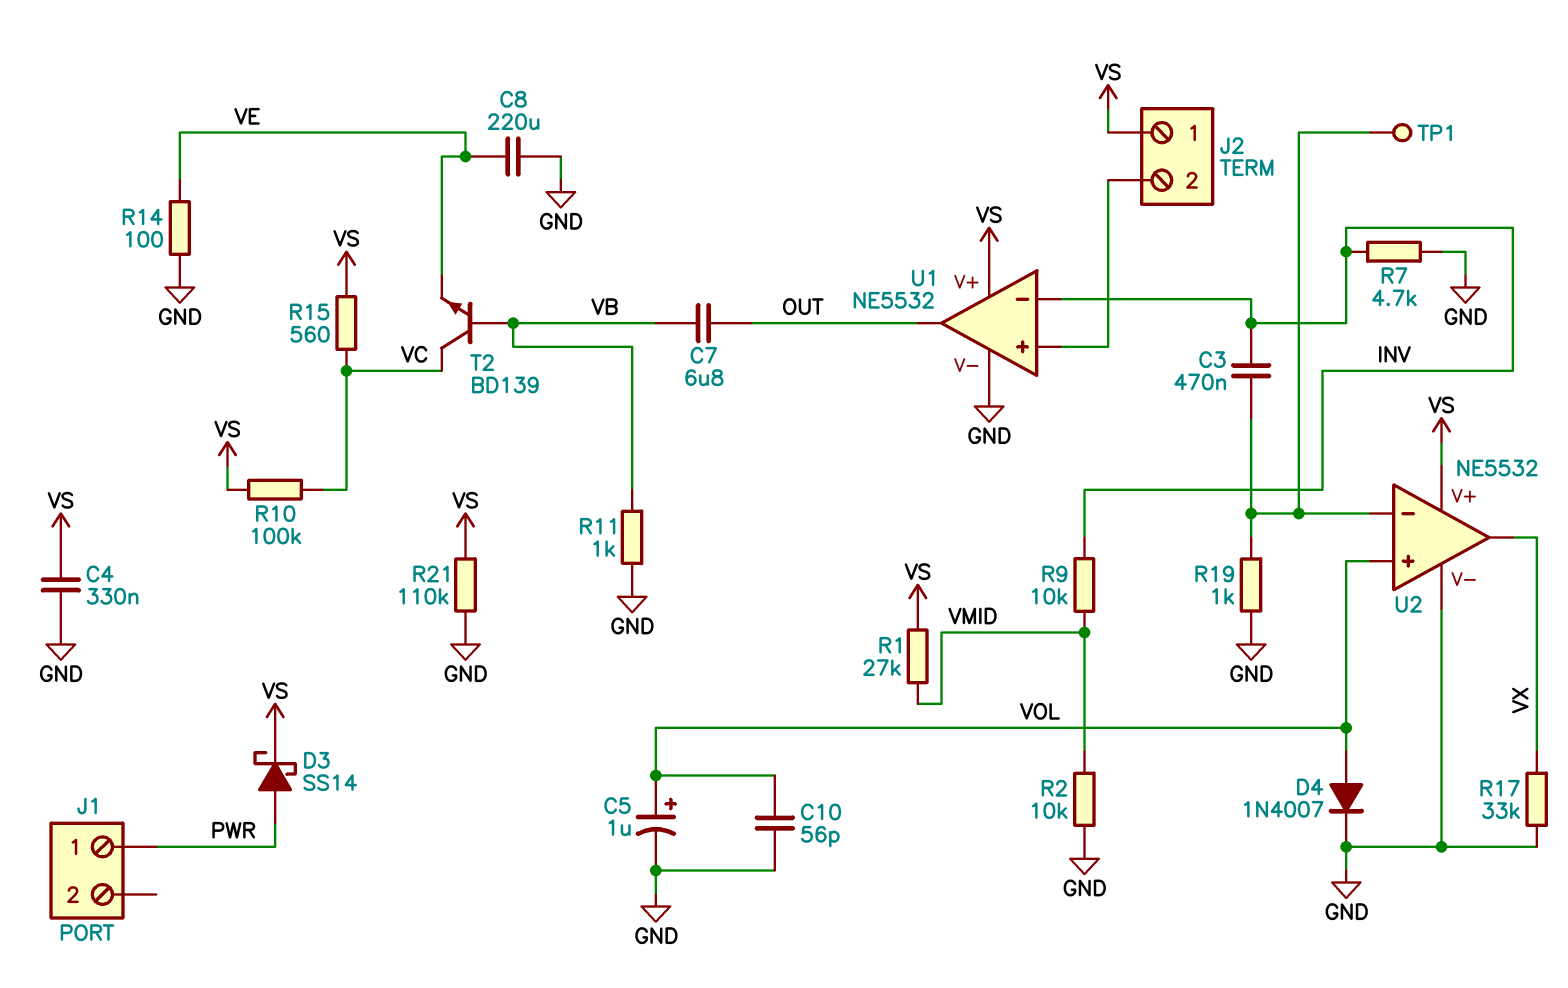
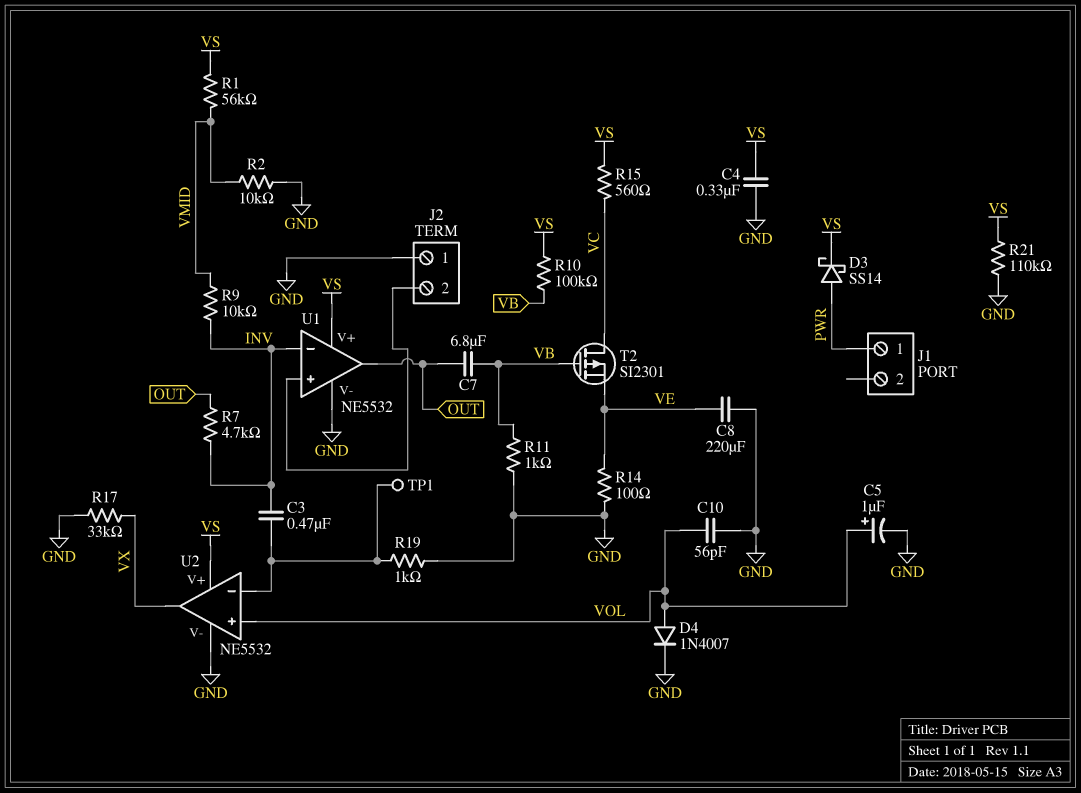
J2 pin 1: VS -> GND
R1: 27k (VMID, VS) -> 56k (VMID, VS)
R7: 4.7k (GND, INV) -> 4.7k (INV, OUT)
R10: 100k (VC, VS) -> 100k (VB, VS)
T2: NPN BD139 (B VB, C VC, E VE) -> PMOS SI2301 (G VB, D VC, S VE)

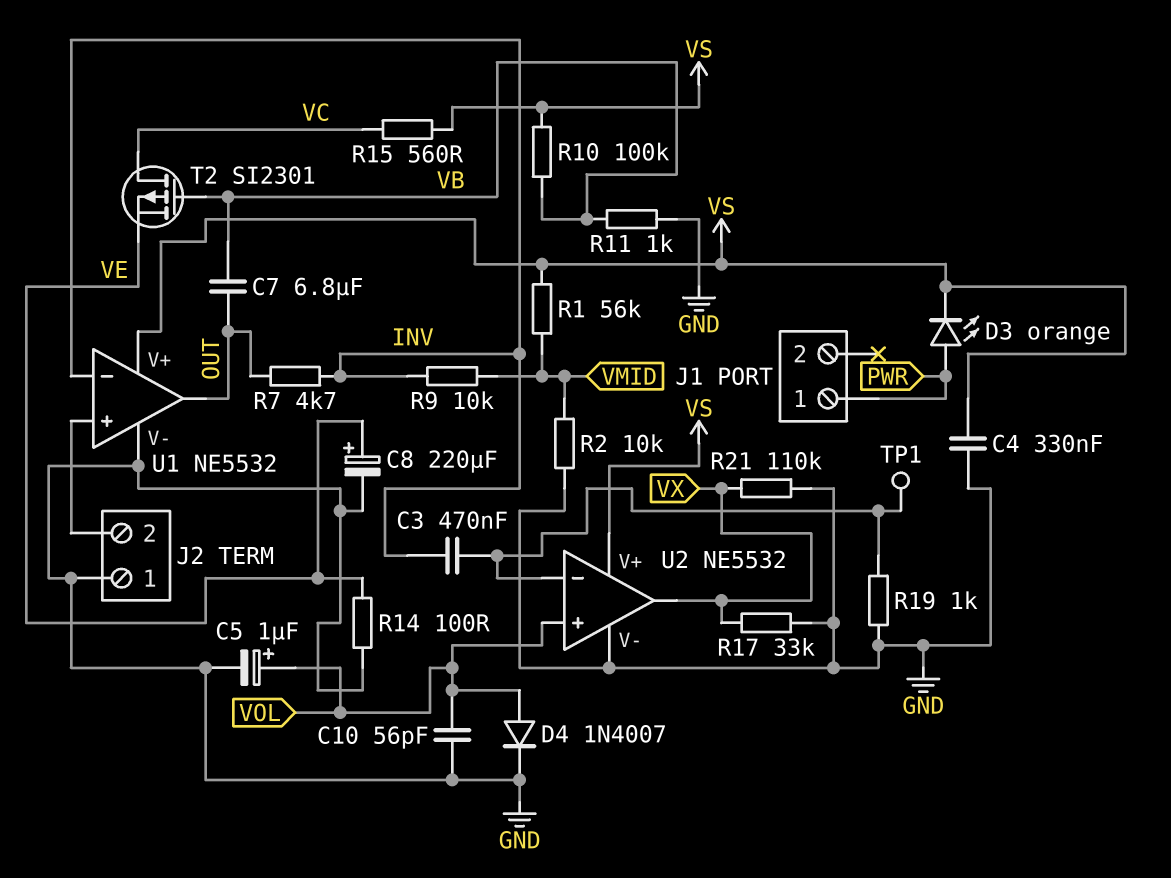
C8: 220uF (GND, VE) -> 220uF (plus VE, minus GND)
D3: schottky SS14 (A PWR, K VS) -> LED orange (A PWR, K VS)
R21: 110k (GND, VS) -> 110k (GND, VX)

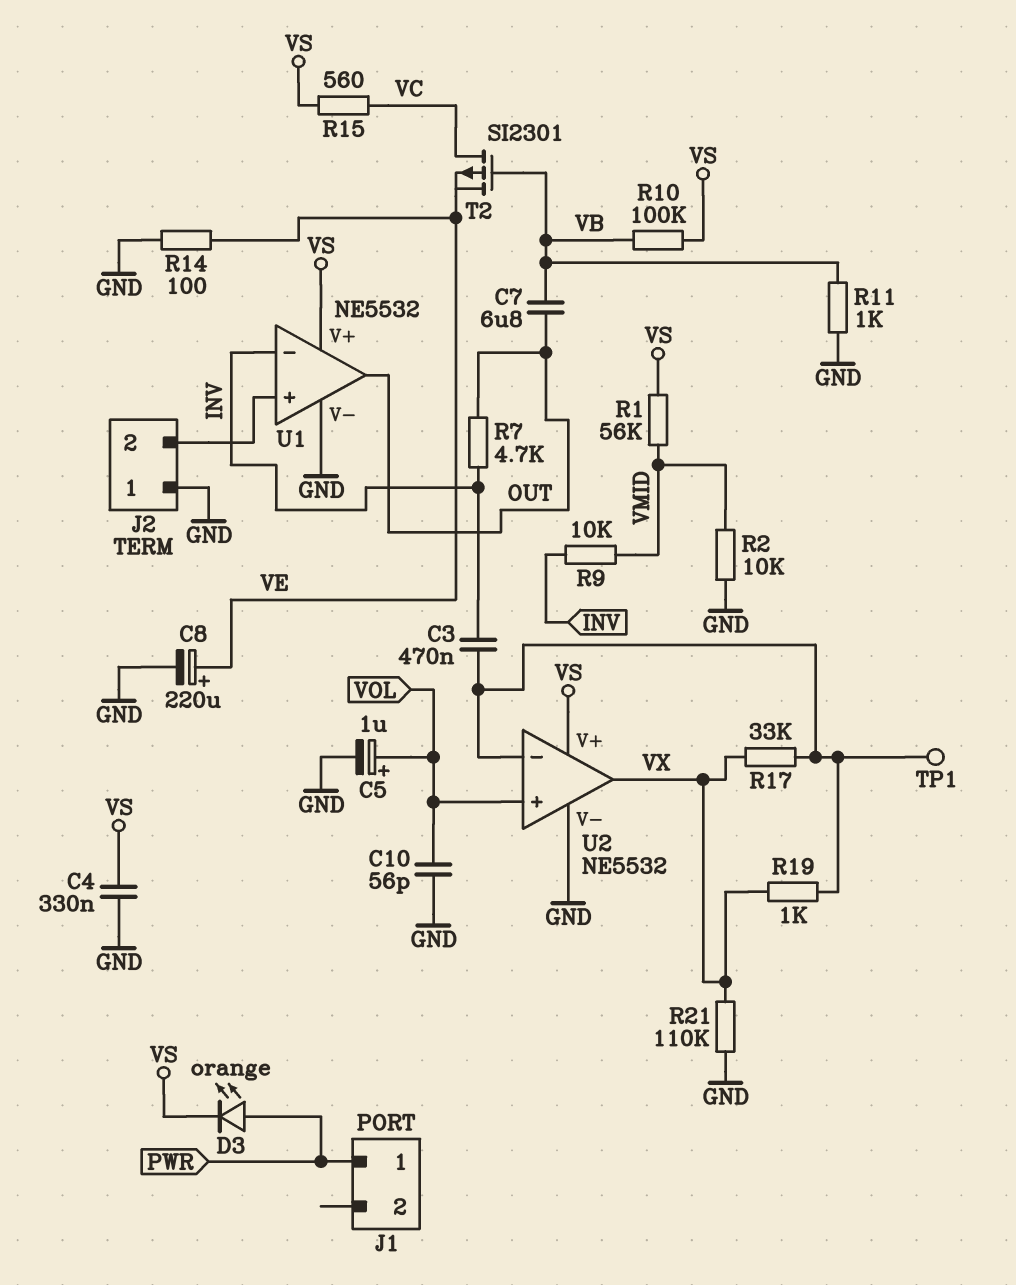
D4: diode 1N4007 (A VOL, K GND) -> none
R17: 33k (GND, VX) -> 33k (U2/in-, VX)
R19: 1k (GND, U2/in-) -> 1k (U2/in-, VX)

